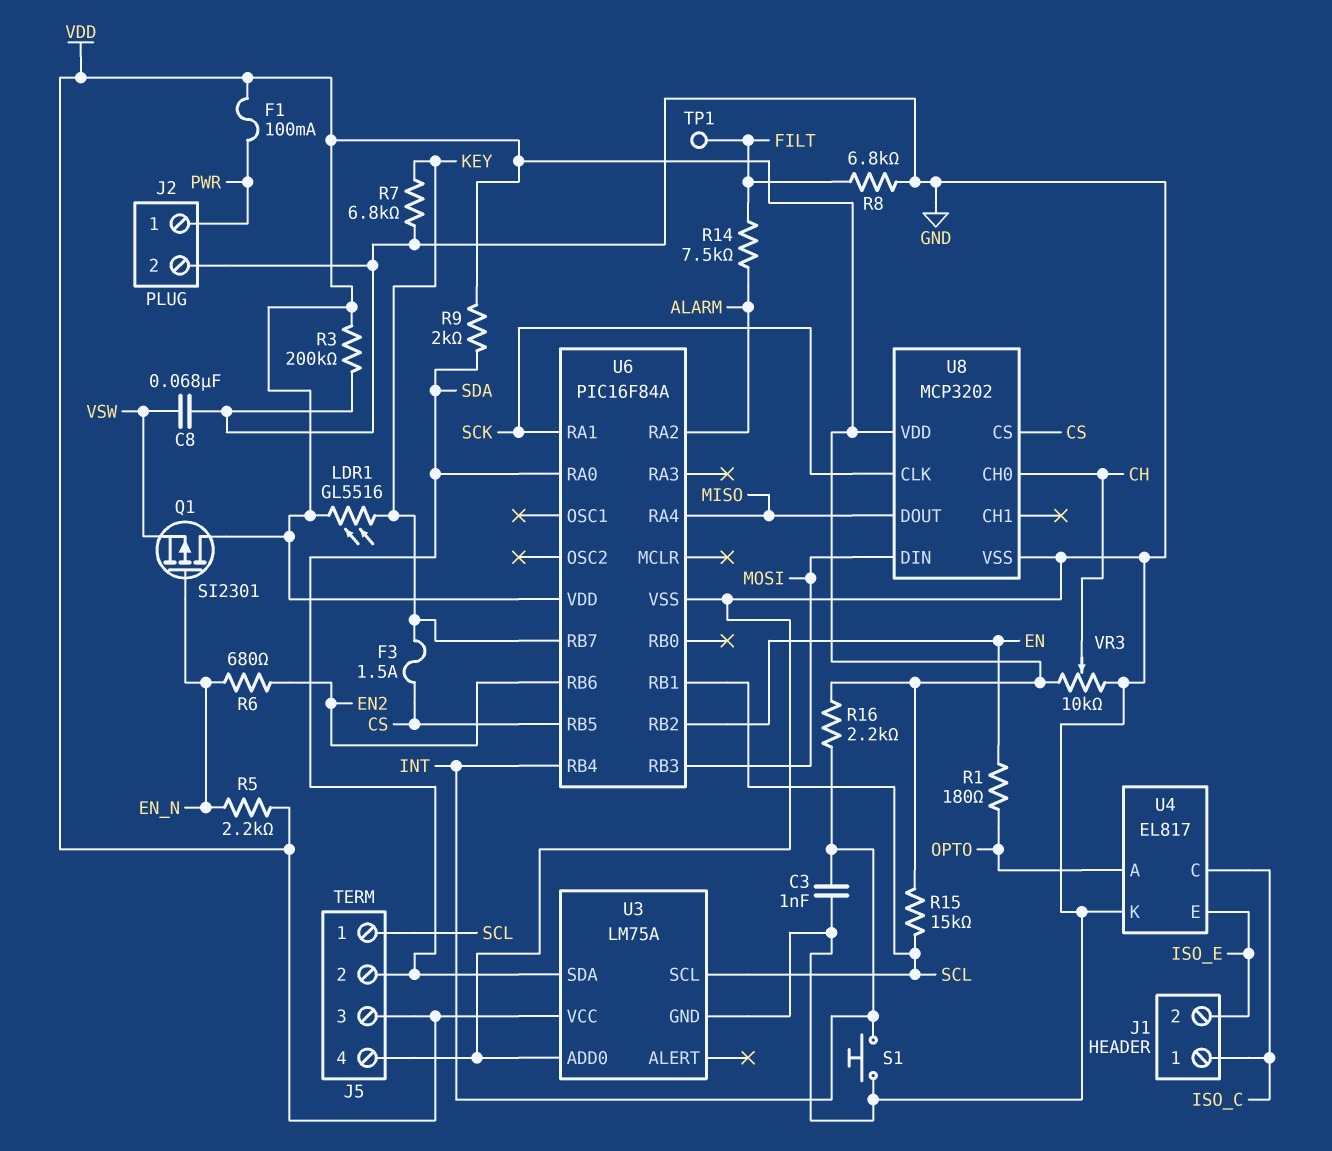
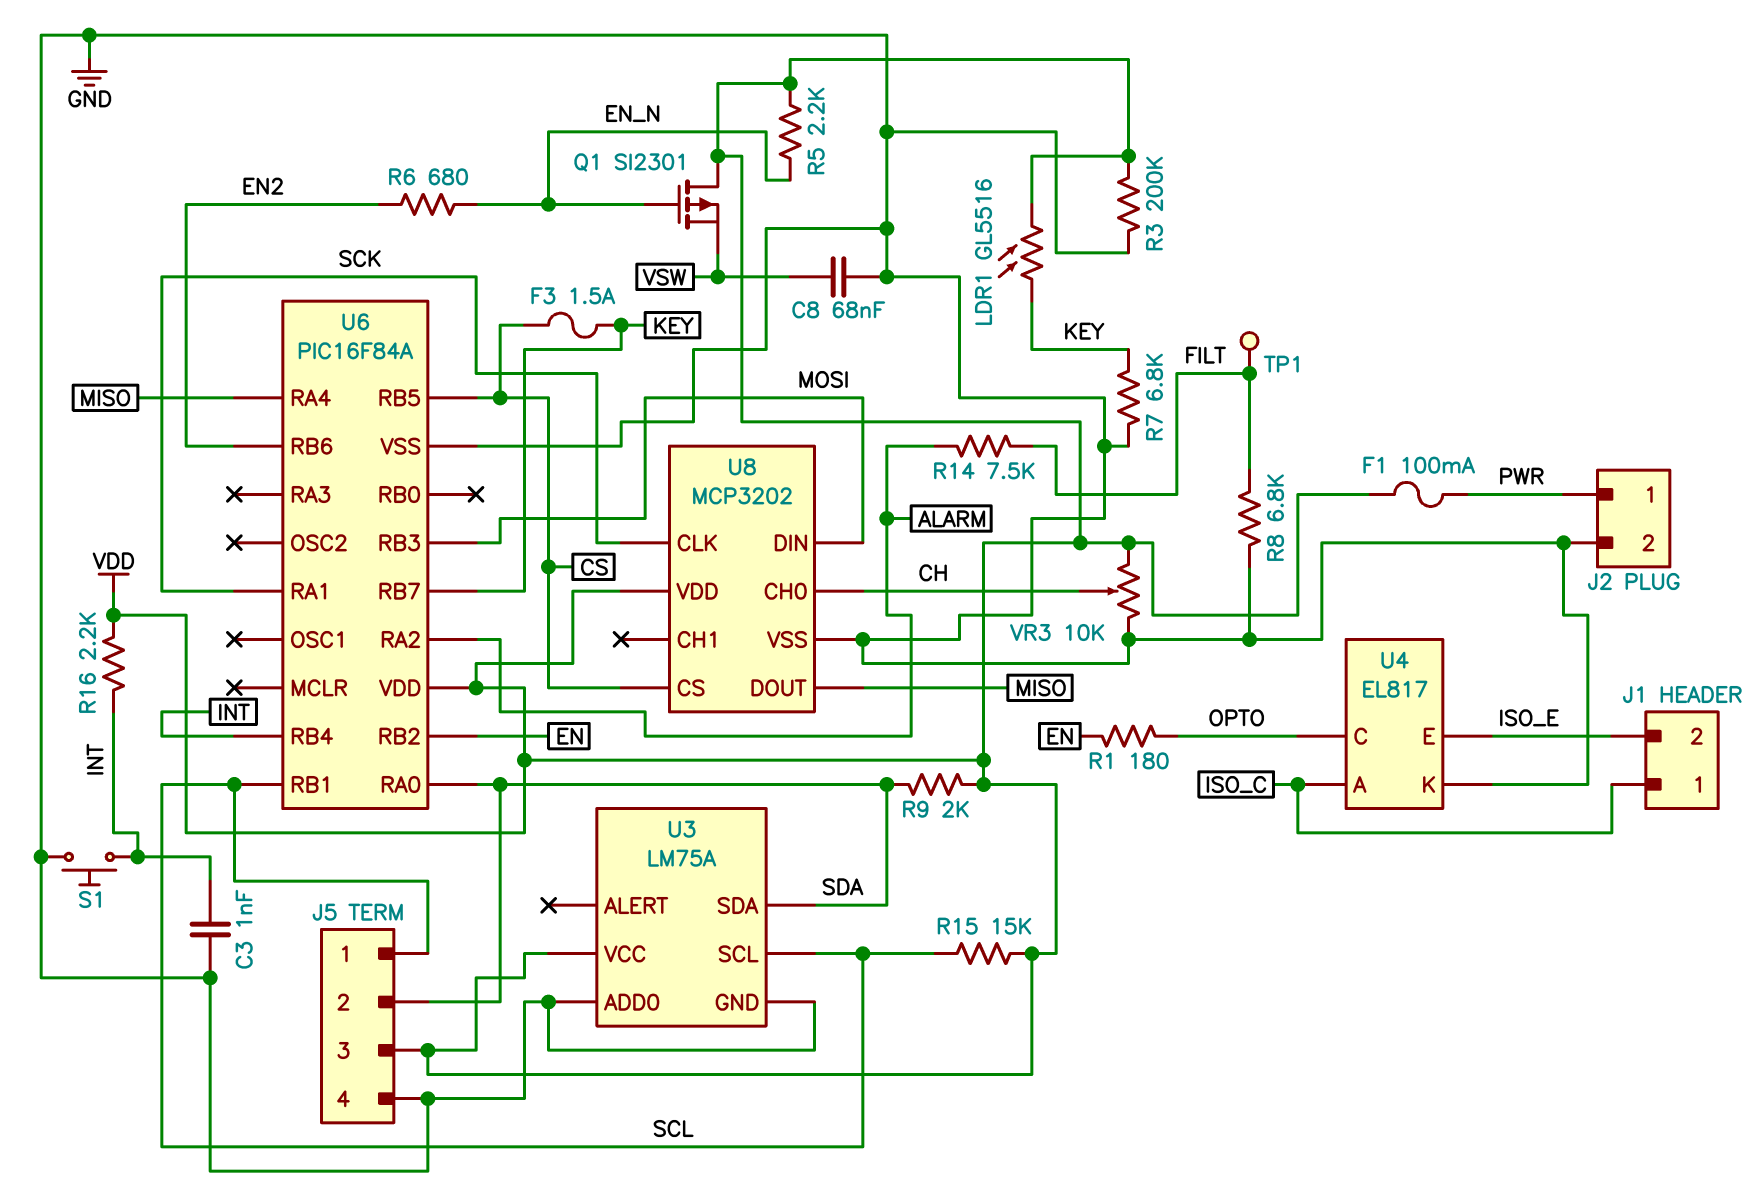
U4 pin A: OPTO -> ISO_C
U4 pin C: ISO_C -> OPTO

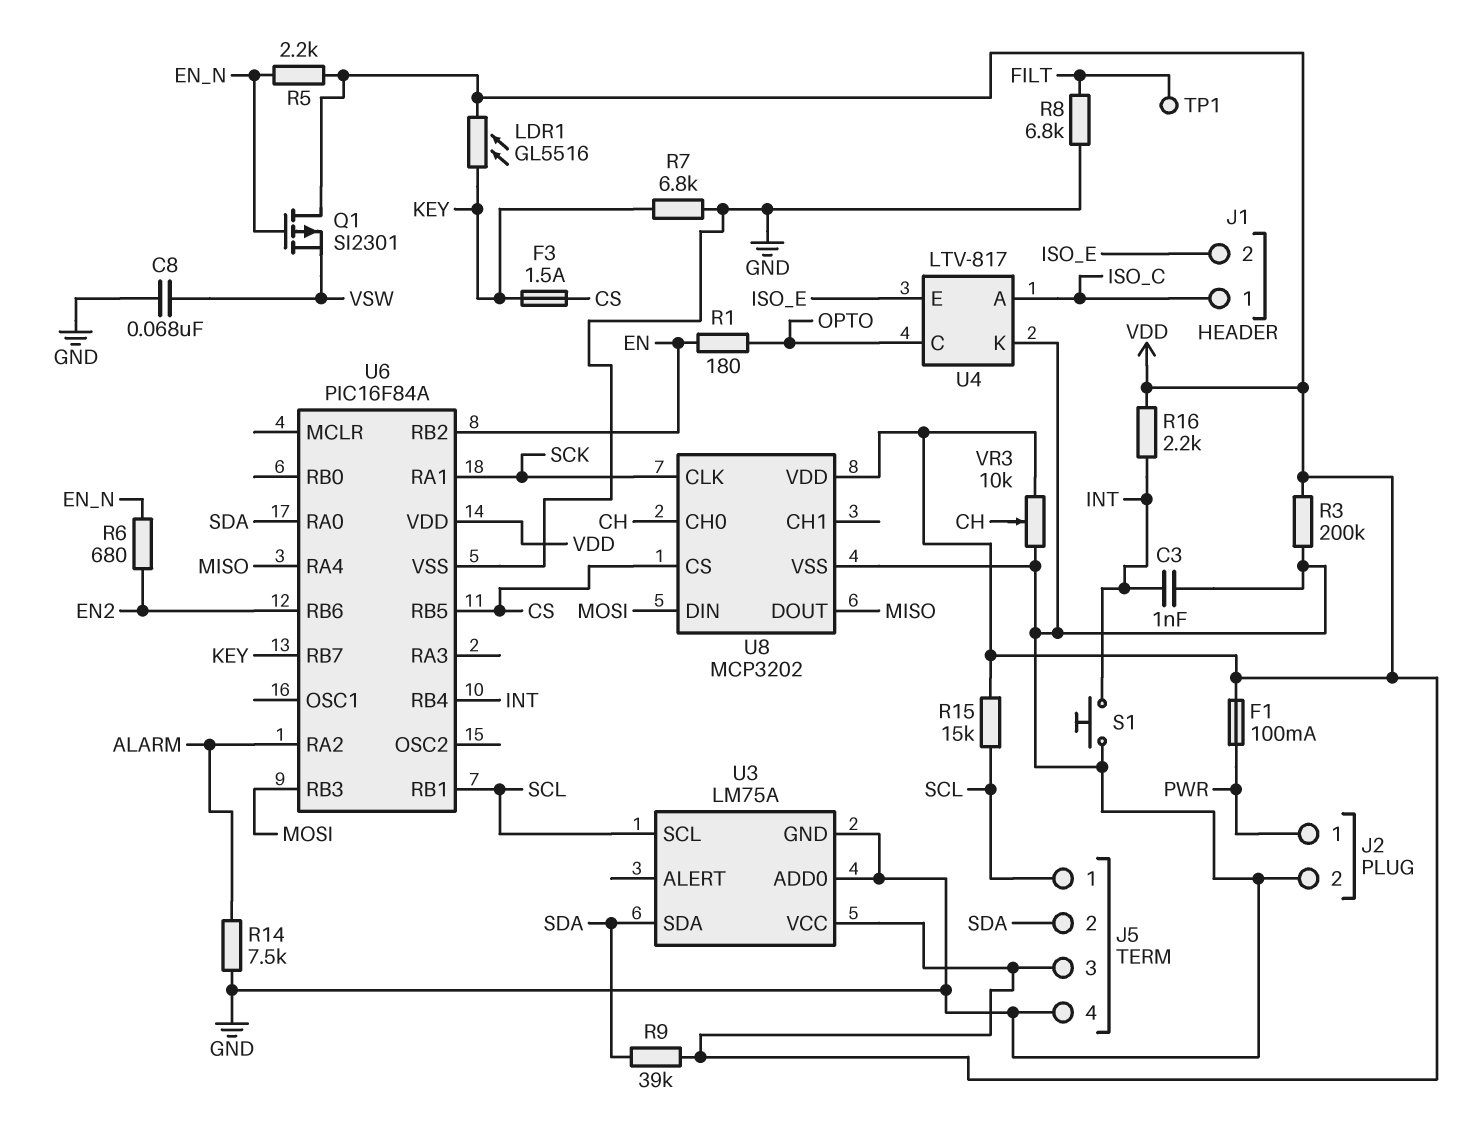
R9: 2k (SDA, VDD) -> 39k (SDA, VDD)
R14: 7.5k (ALARM, FILT) -> 7.5k (ALARM, GND)
U4: EL817 -> LTV-817

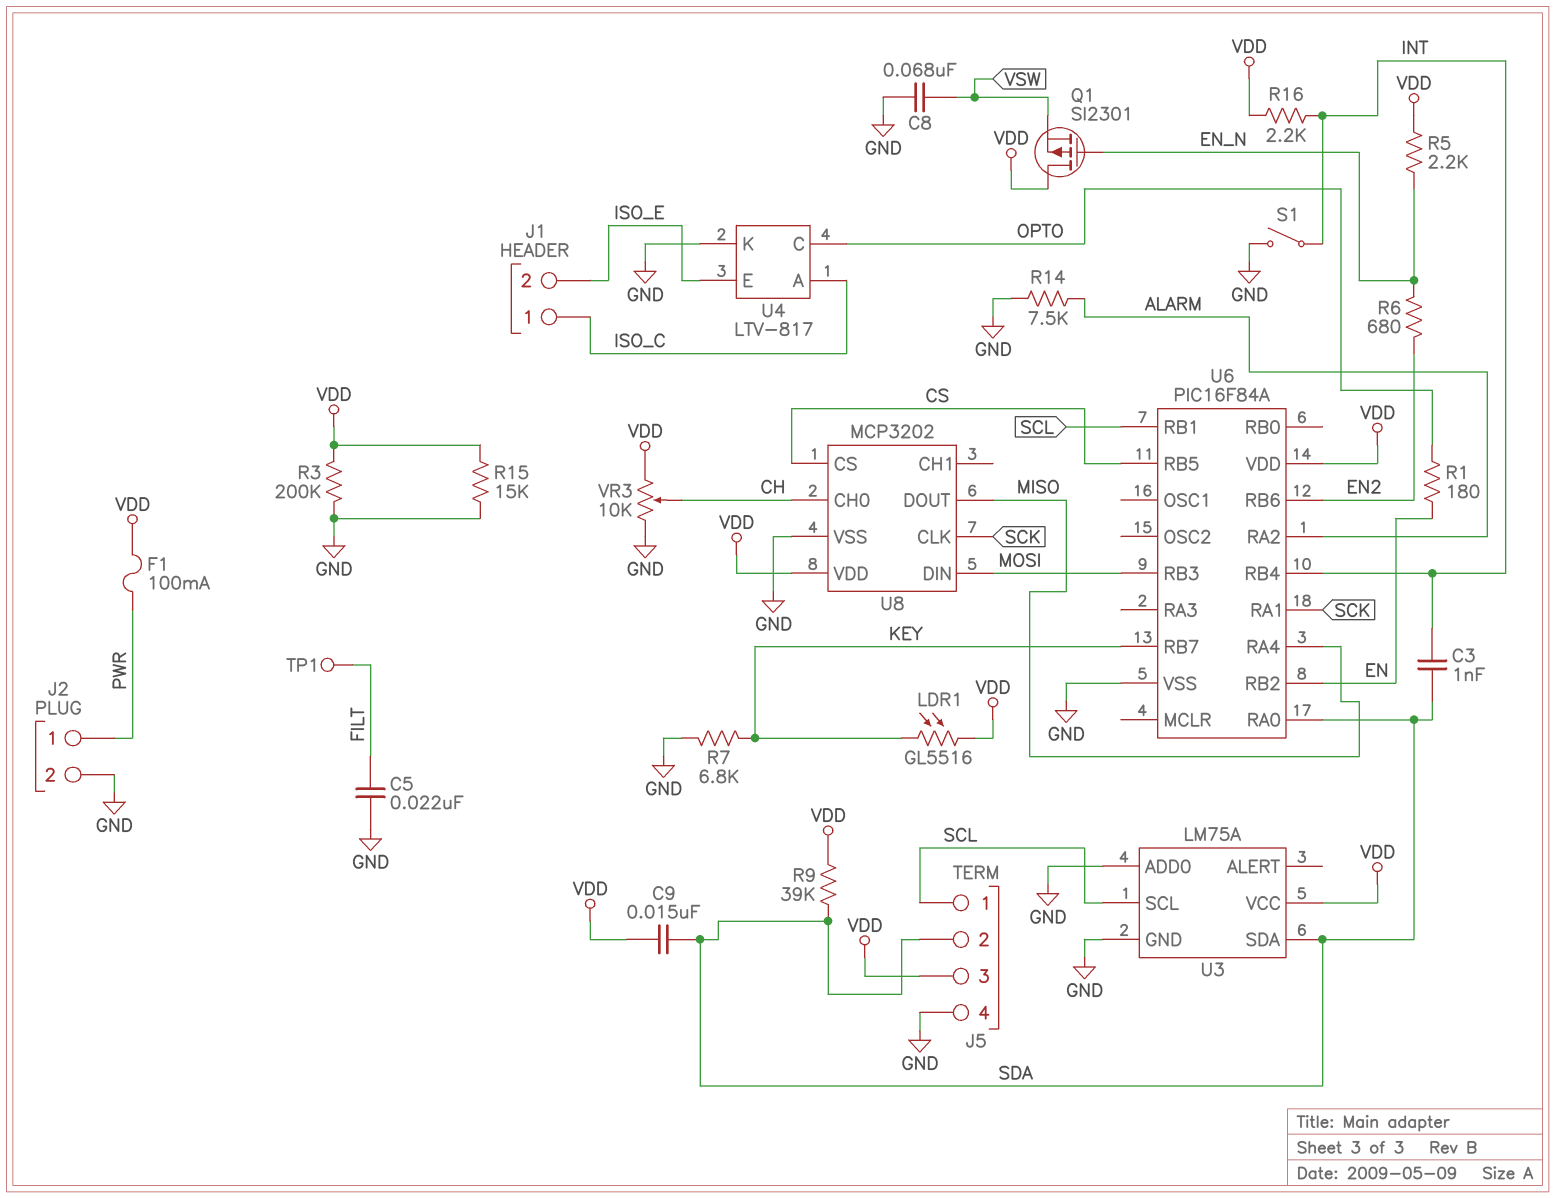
C3: 1nF (GND, INT) -> 1nF (INT, SDA)
C5: none -> 22nF (FILT, GND)
C9: none -> 15nF (SDA, VDD)
F3: 1.5A (CS, KEY) -> none
R8: 6.8k (FILT, GND) -> none
R15: 15k (SCL, VDD) -> 15k (GND, VDD)
S1: button (GND, INT) -> switch (GND, INT)

